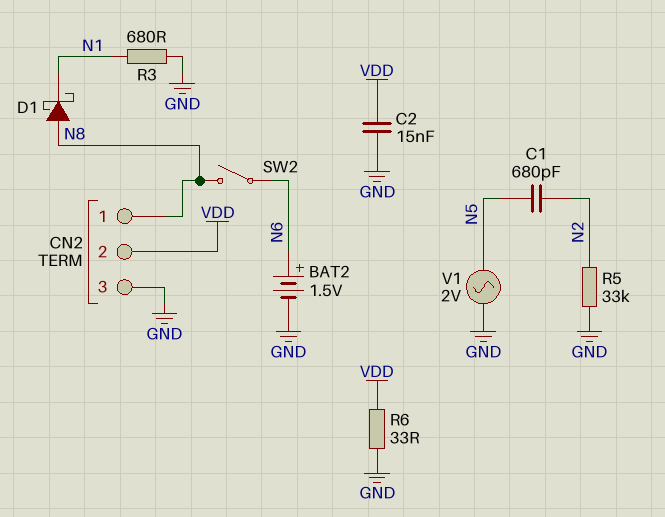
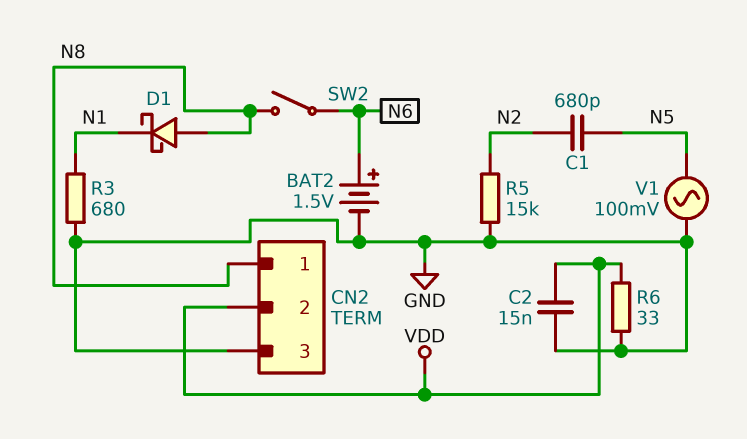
R5: 33k (GND, N2) -> 15k (GND, N2)
V1: AC 2V (GND, N5) -> AC 100mV (GND, N5)

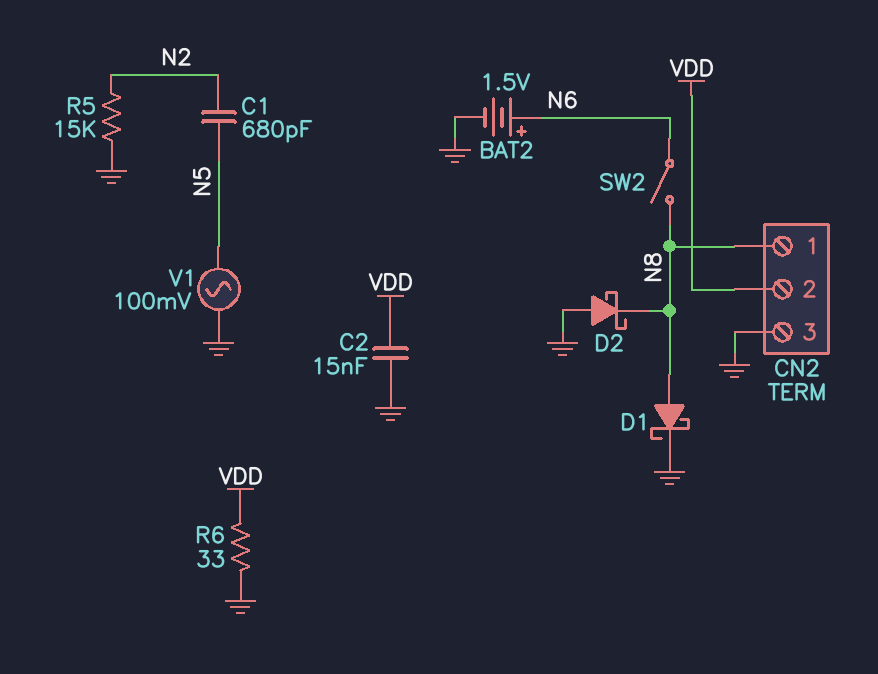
D1: schottky (A N8, K N1) -> schottky (A N8, K GND)
D2: none -> schottky (A GND, K N8)
R3: 680 (GND, N1) -> none

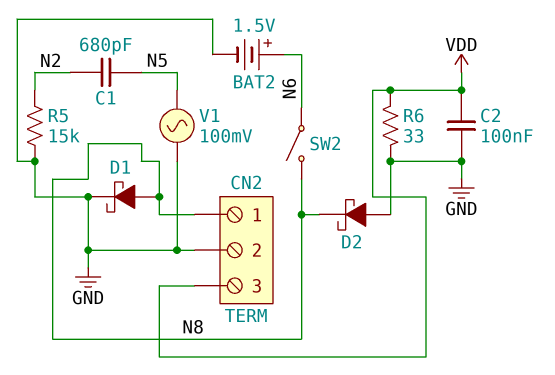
C2: 15nF (GND, VDD) -> 100nF (GND, VDD)
CN2 pin 2: VDD -> GND
CN2 pin 3: GND -> VDD

